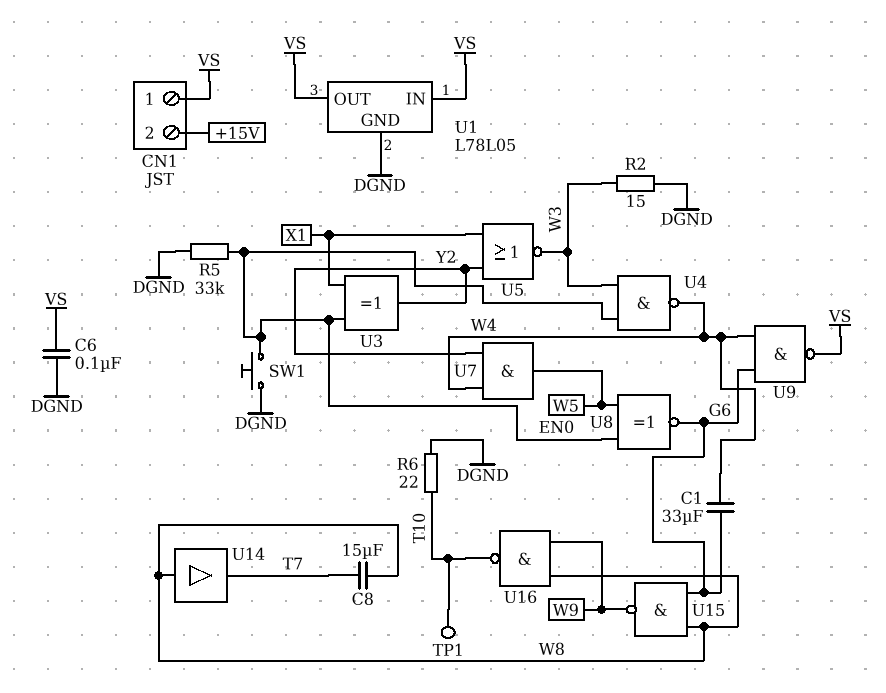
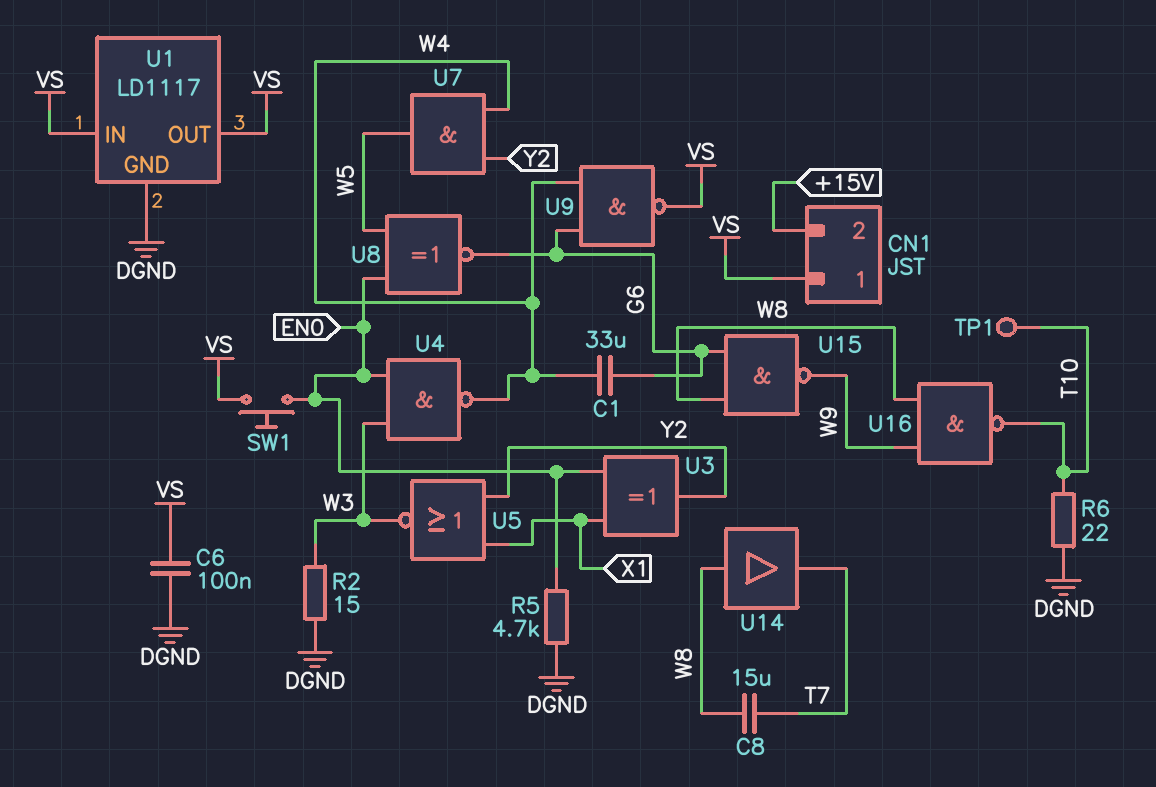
R5: 33k (DGND, EN0) -> 4.7k (DGND, EN0)
SW1: button (DGND, EN0) -> button (EN0, VS)
U1: L78L05 -> LD1117

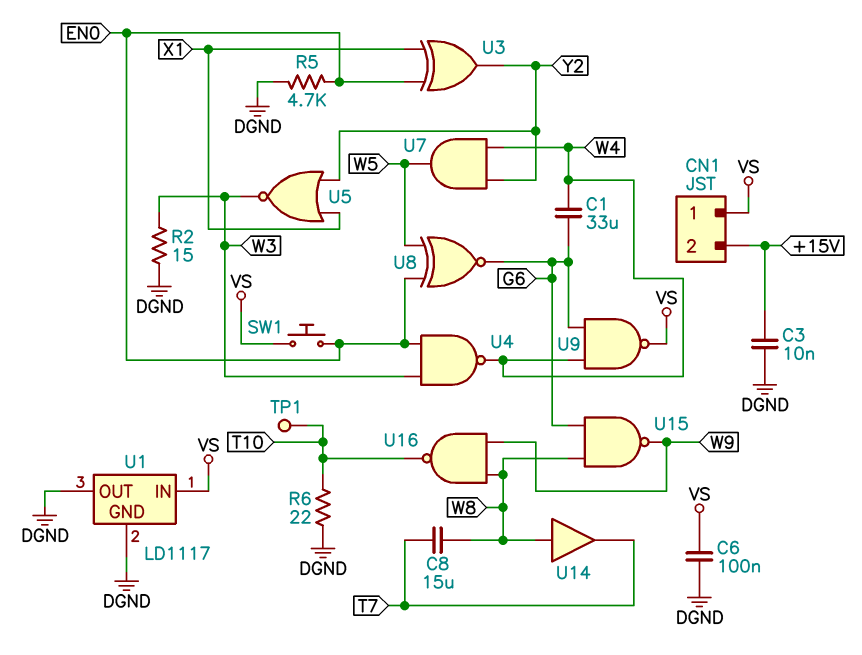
C3: none -> 10nF (+15V, DGND)
U1 pin OUT: VS -> DGND

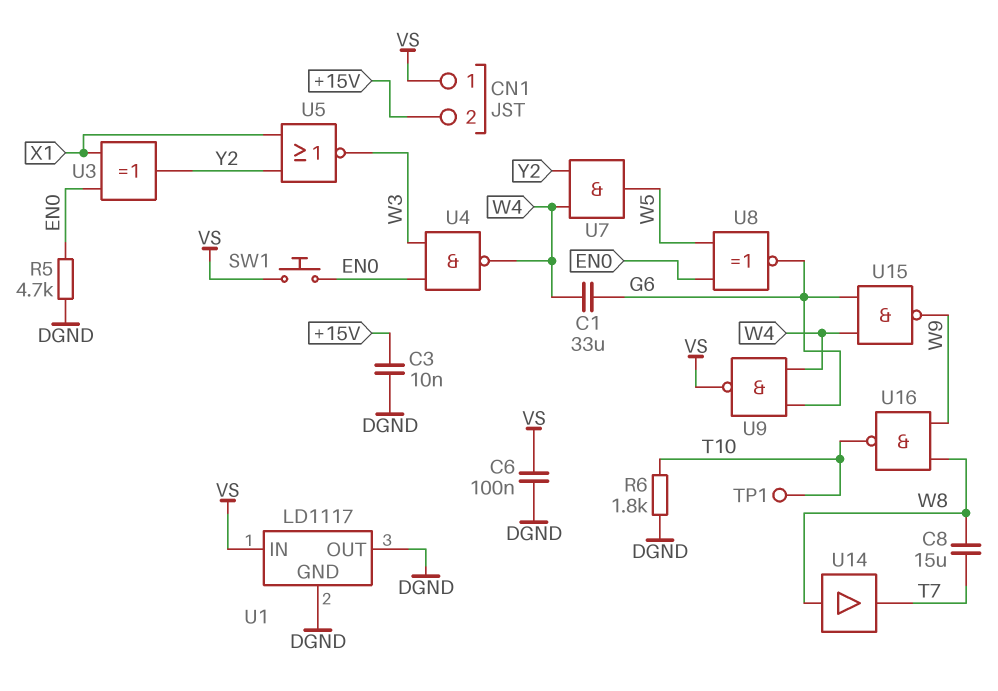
R2: 15 (DGND, W3) -> none
R6: 22 (DGND, T10) -> 1.8k (DGND, T10)
U15: NAND (in G6, in W8, out W9) -> NAND (in G6, in W4, out W9)

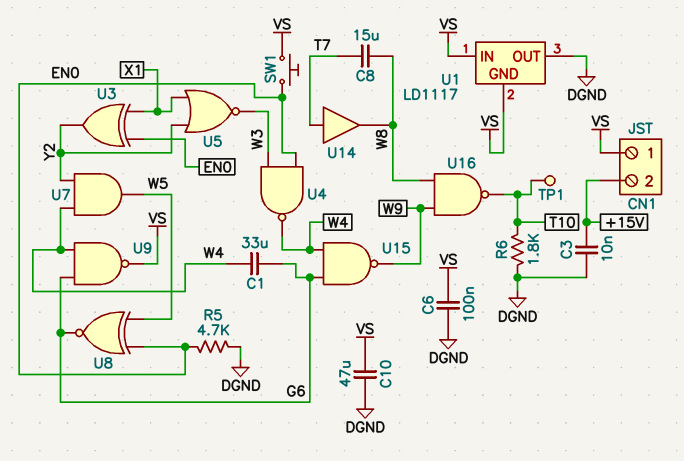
C10: none -> 47uF (DGND, VS)
U1 pin GND: DGND -> VS
U14: buffer (in W8, out T7) -> buffer (in T7, out W8)

